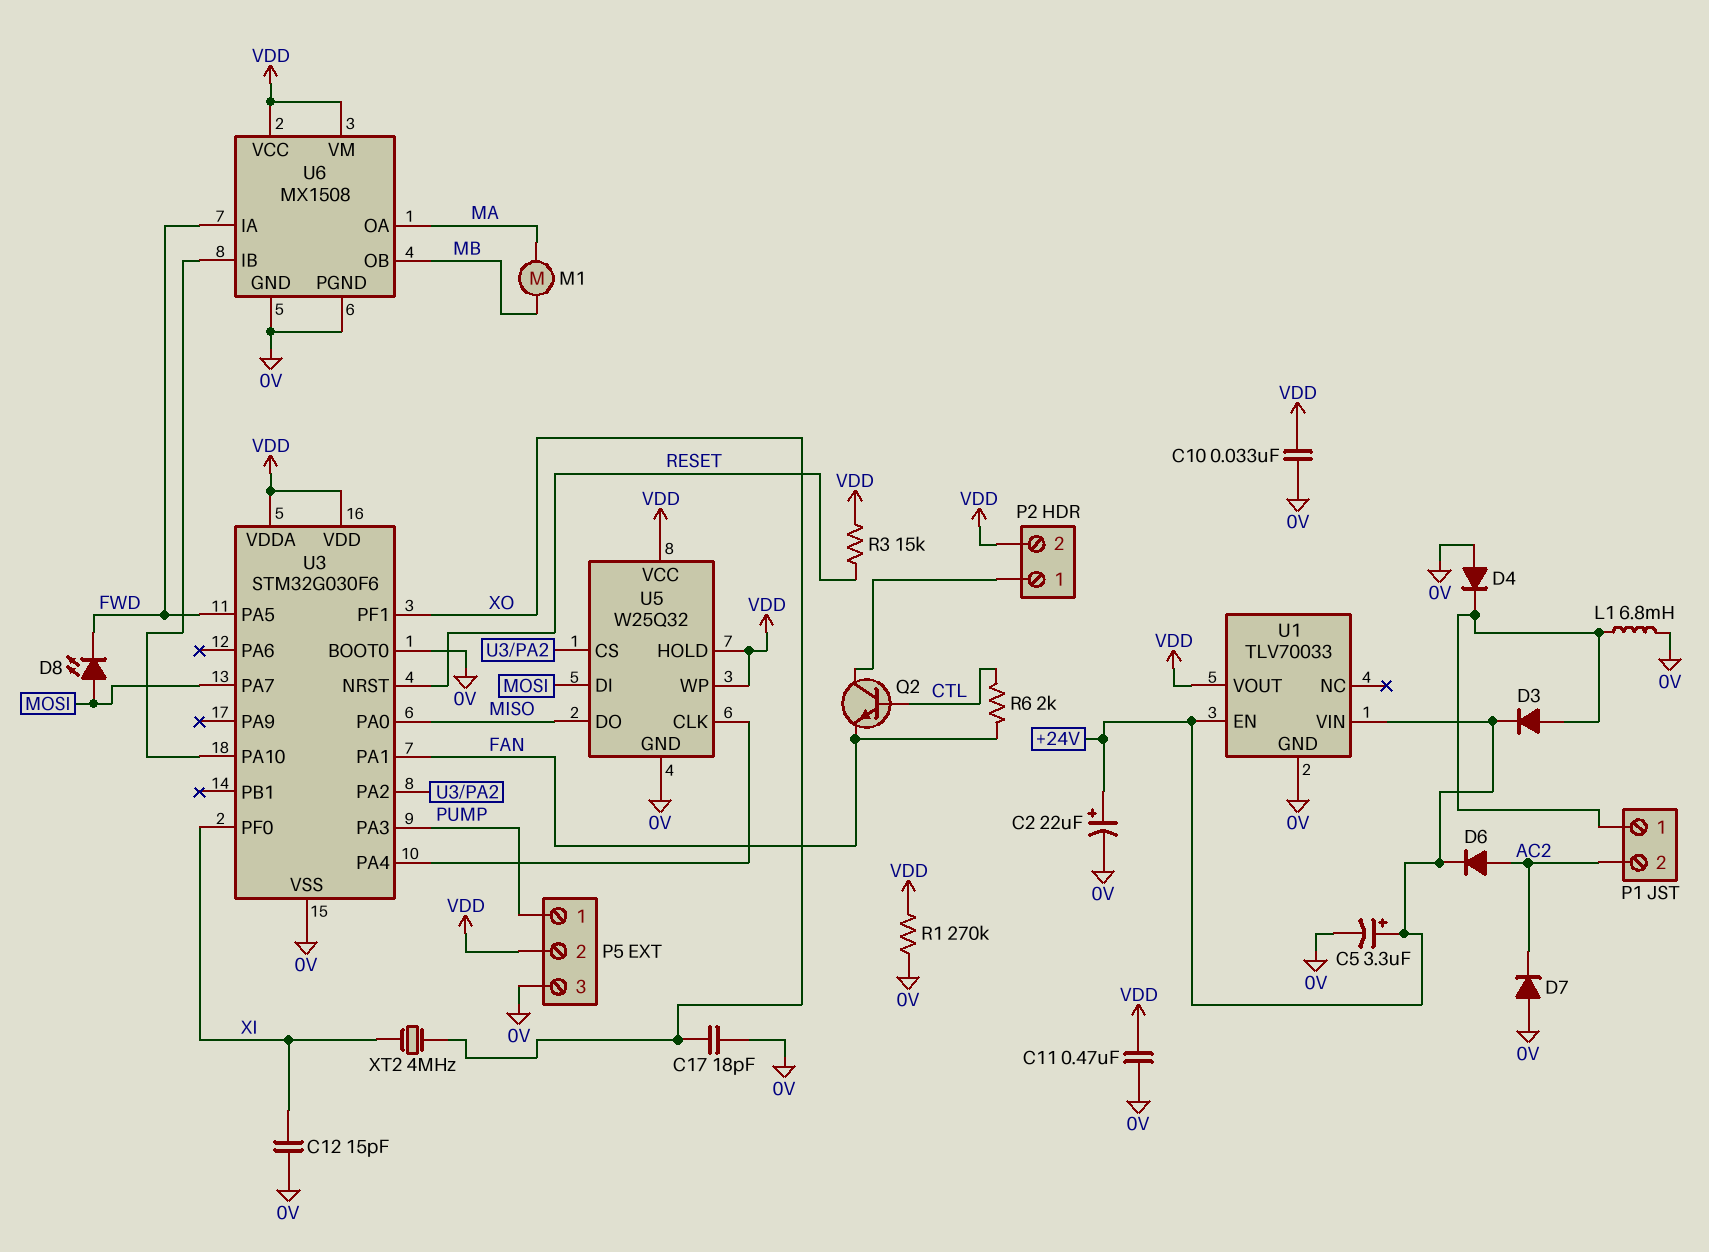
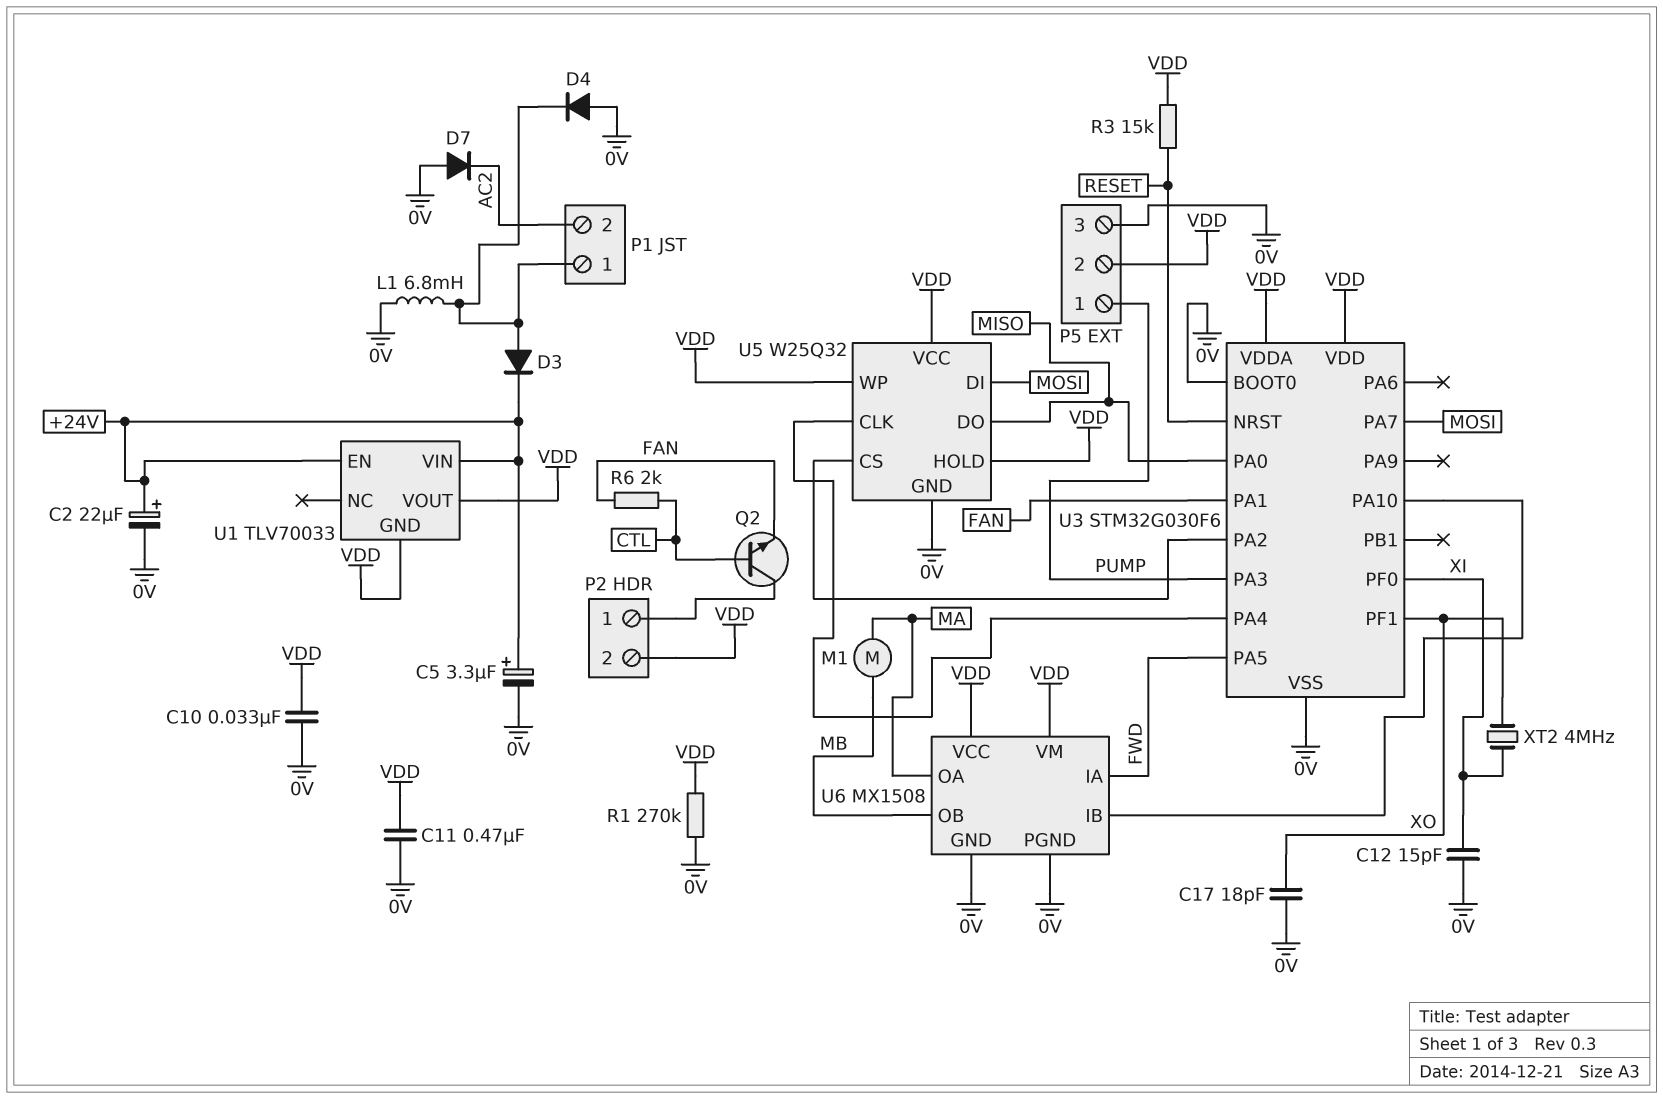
D6: diode (A AC2, K +24V) -> none
D8: LED (A MOSI, K FWD) -> none
U1 pin GND: 0V -> VDD

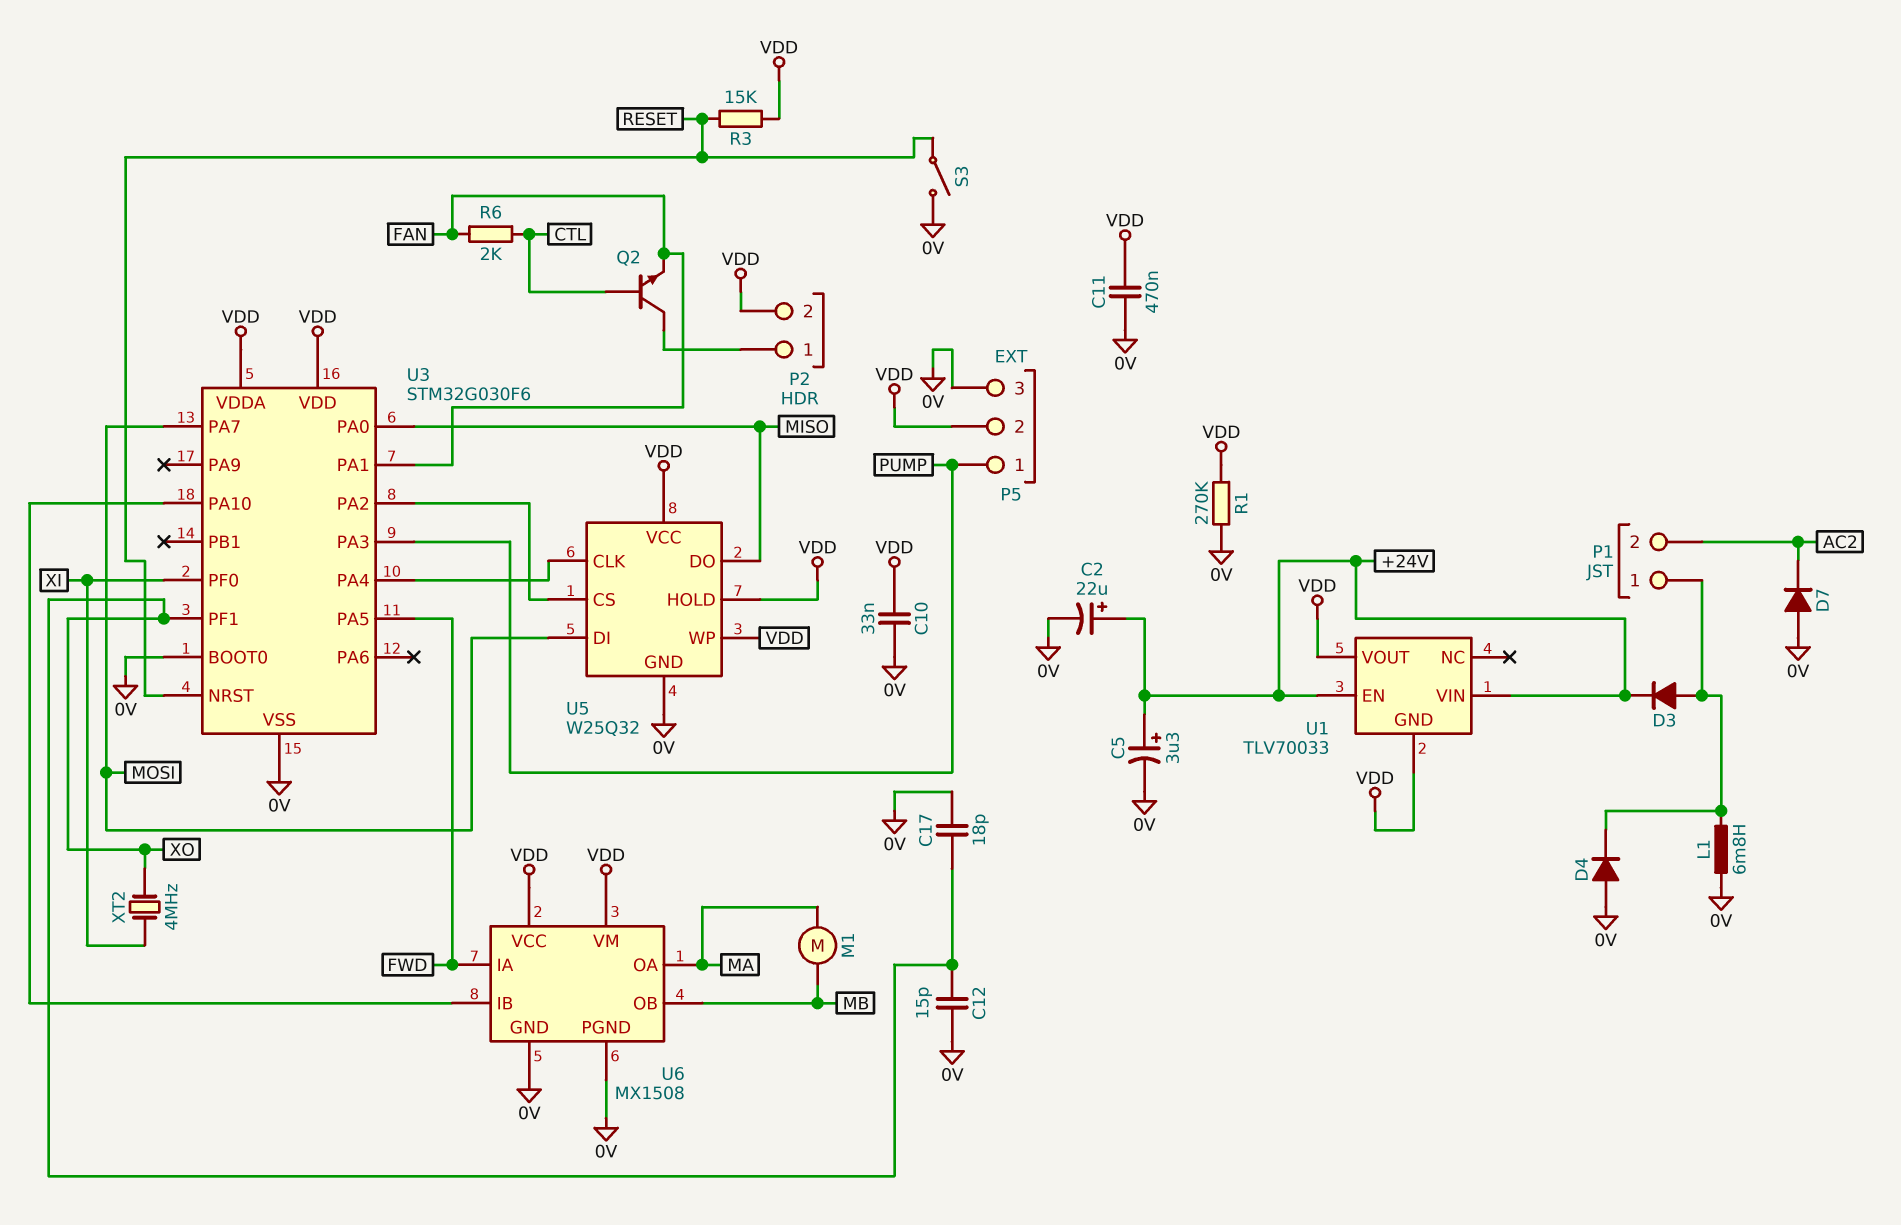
C12: 15pF (0V, XI) -> 15pF (0V, XO)
S3: none -> switch (0V, RESET)

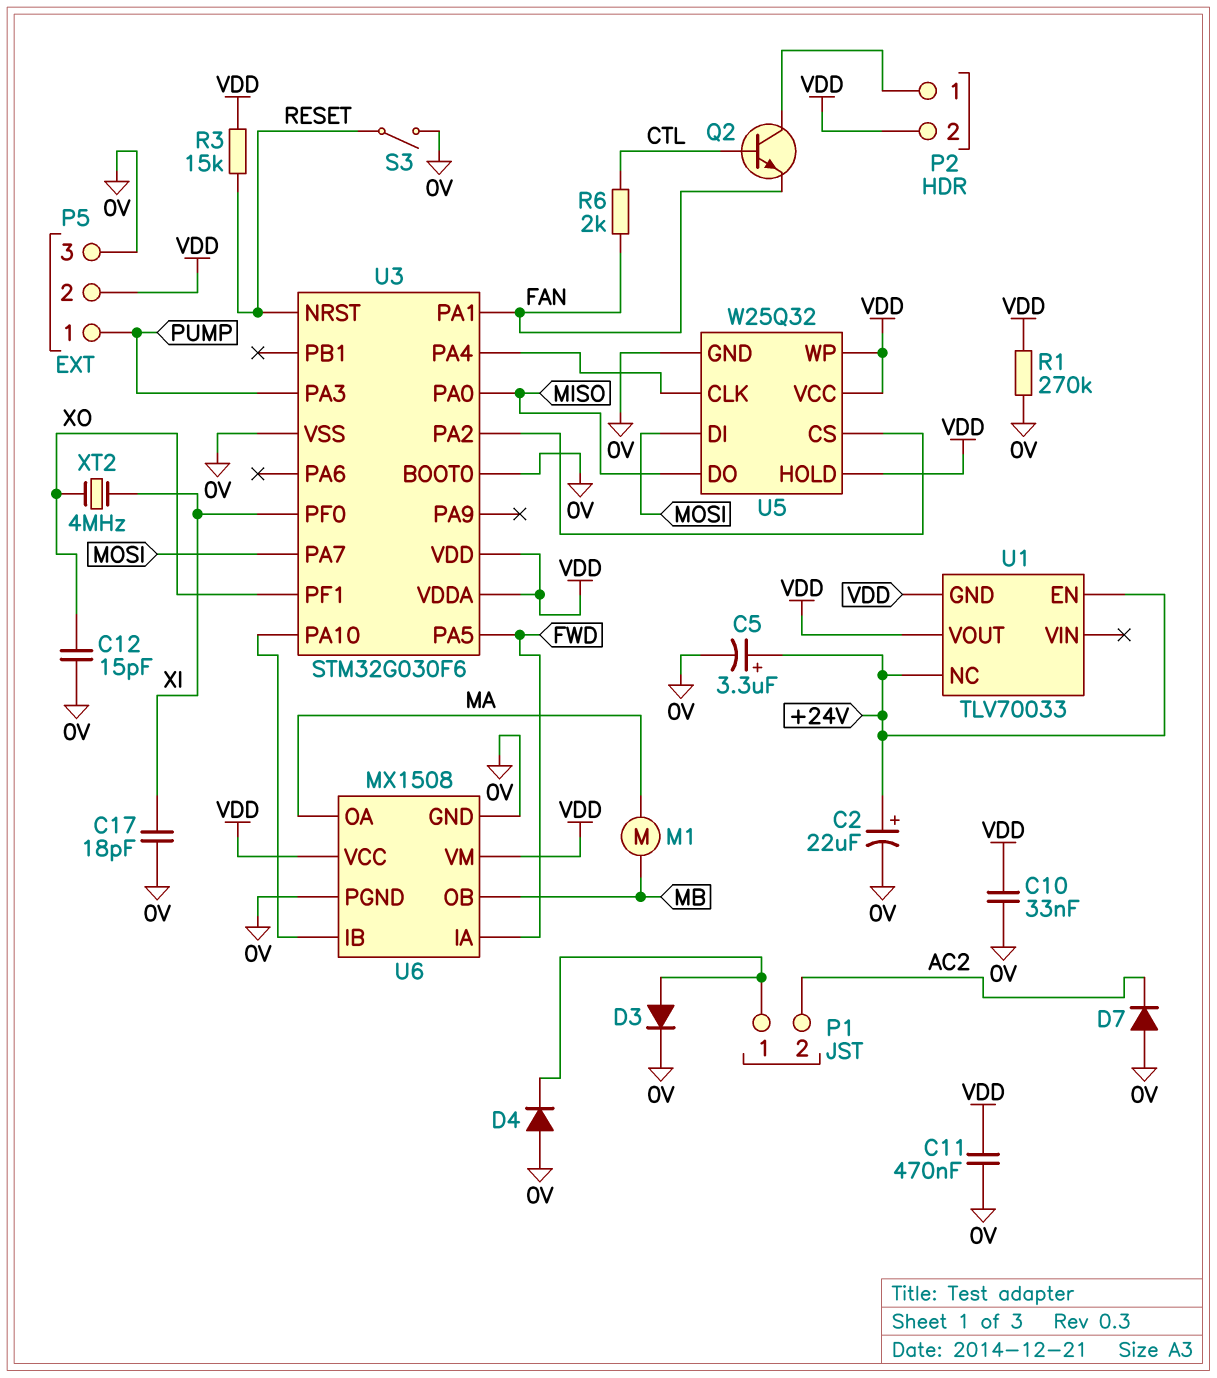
C17: 18pF (0V, XO) -> 18pF (0V, XI)
D3: diode (A P1/1, K +24V) -> diode (A P1/1, K 0V)
L1: 6.8mH (0V, P1/1) -> none
U1 pin NC: none -> +24V
U1 pin VIN: +24V -> none

